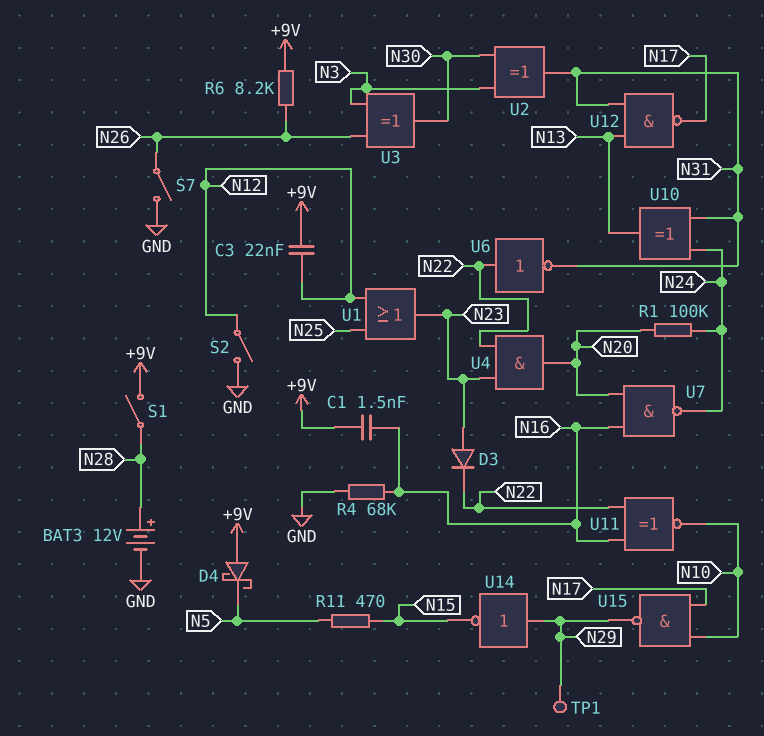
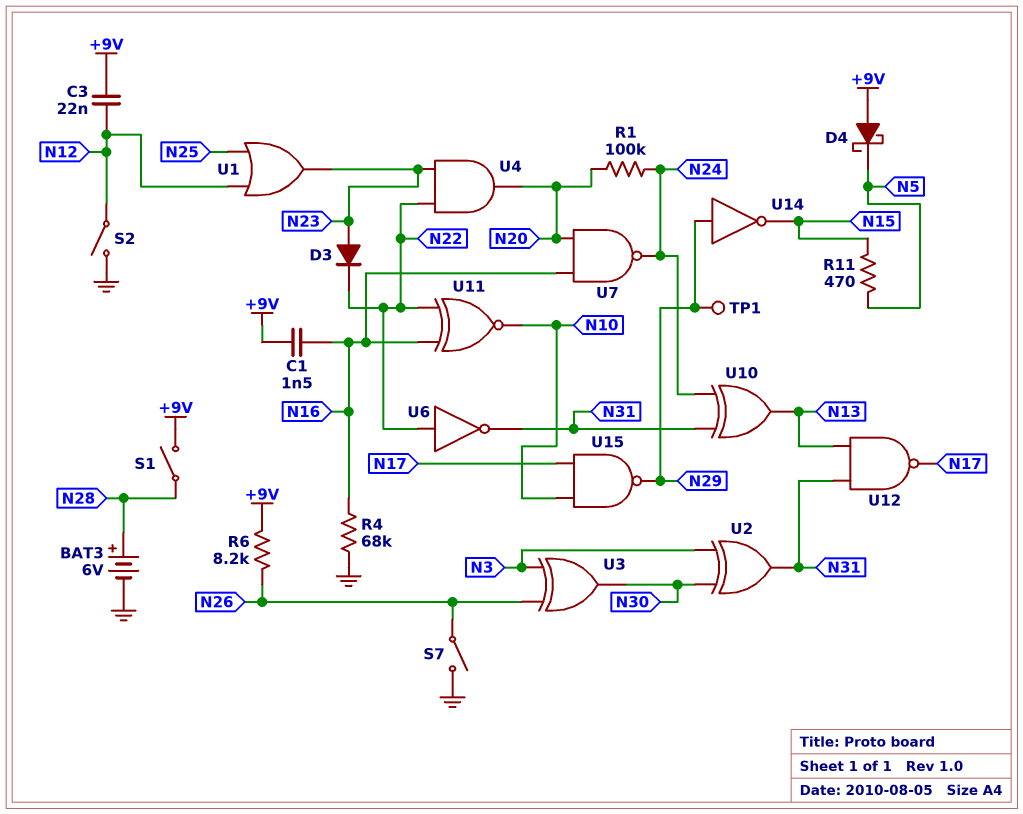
BAT3: 12V (plus N28, minus GND) -> 6V (plus N28, minus GND)

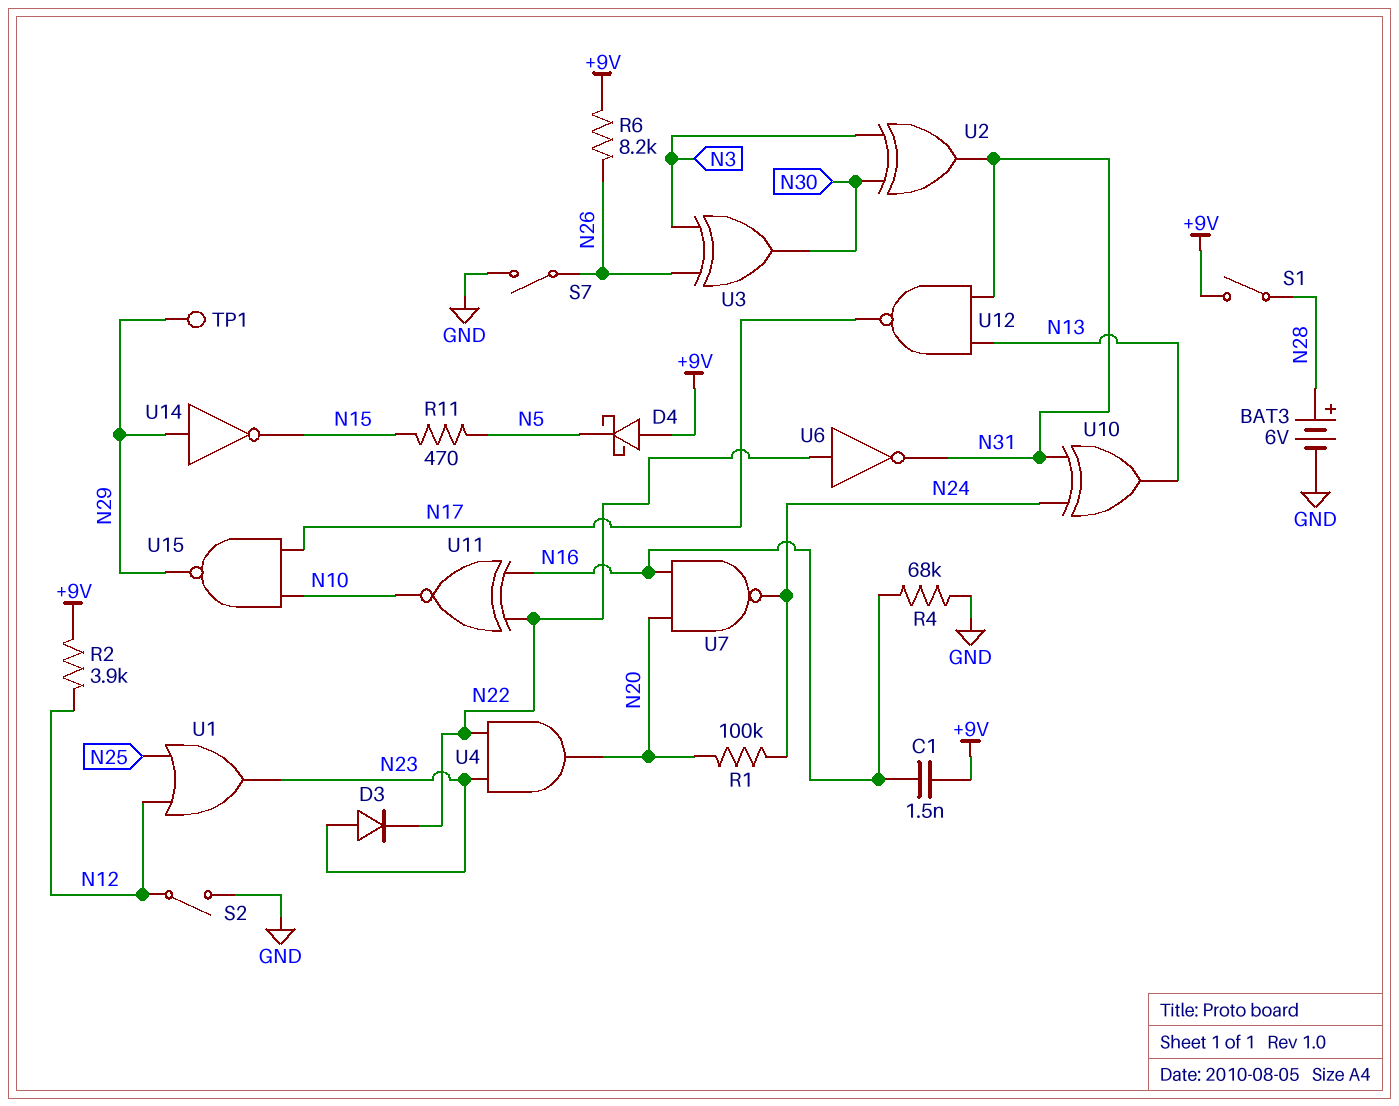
C3: 22nF (+9V, N12) -> none
R2: none -> 3.9k (+9V, N12)

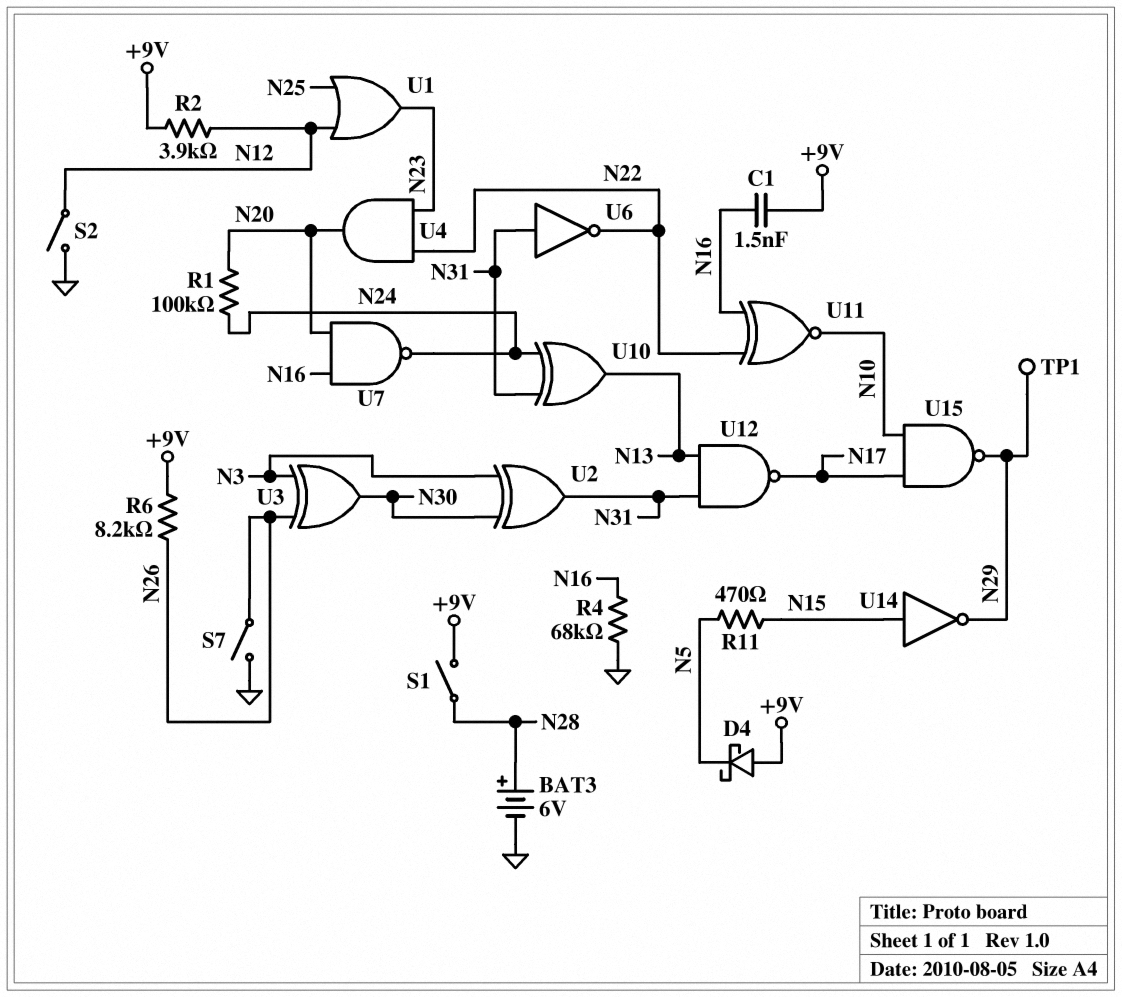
D3: diode (A N23, K N22) -> none
U6: NOT (in N22, out N31) -> NOT (in N31, out N22)
U14: NOT (in N29, out N15) -> NOT (in N15, out N29)

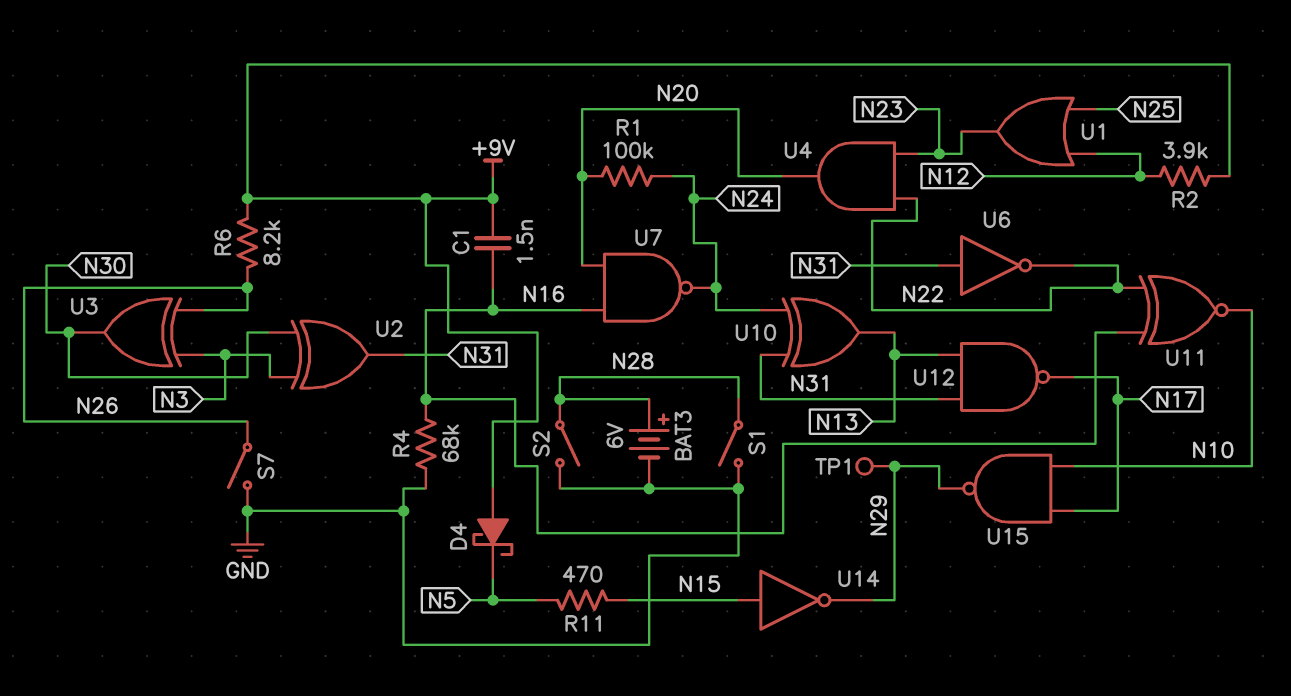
S1: switch (+9V, N28) -> switch (GND, N28)
S2: switch (GND, N12) -> switch (GND, N28)

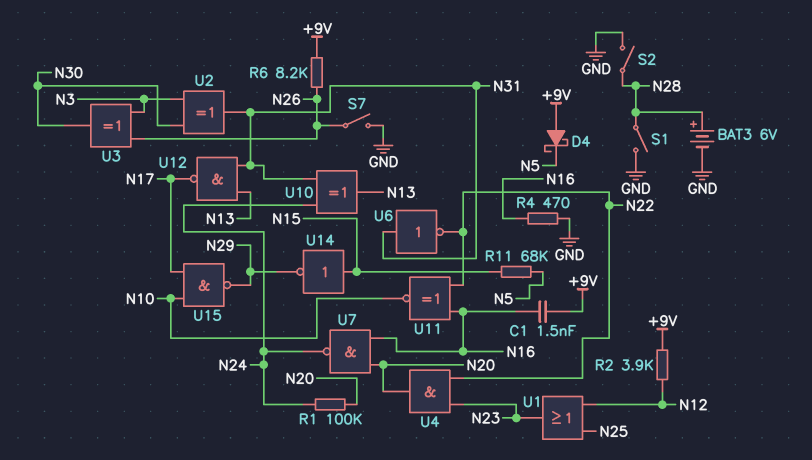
R4: 68k (GND, N16) -> 470 (GND, N16)
R11: 470 (N5, N15) -> 68k (N5, N15)
TP1: test point (N29) -> none

